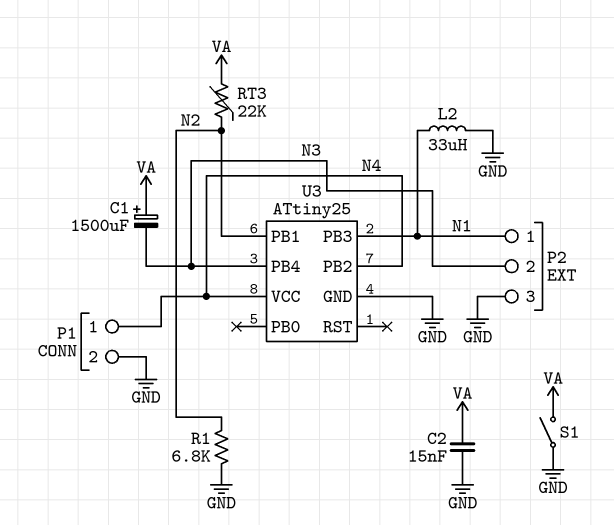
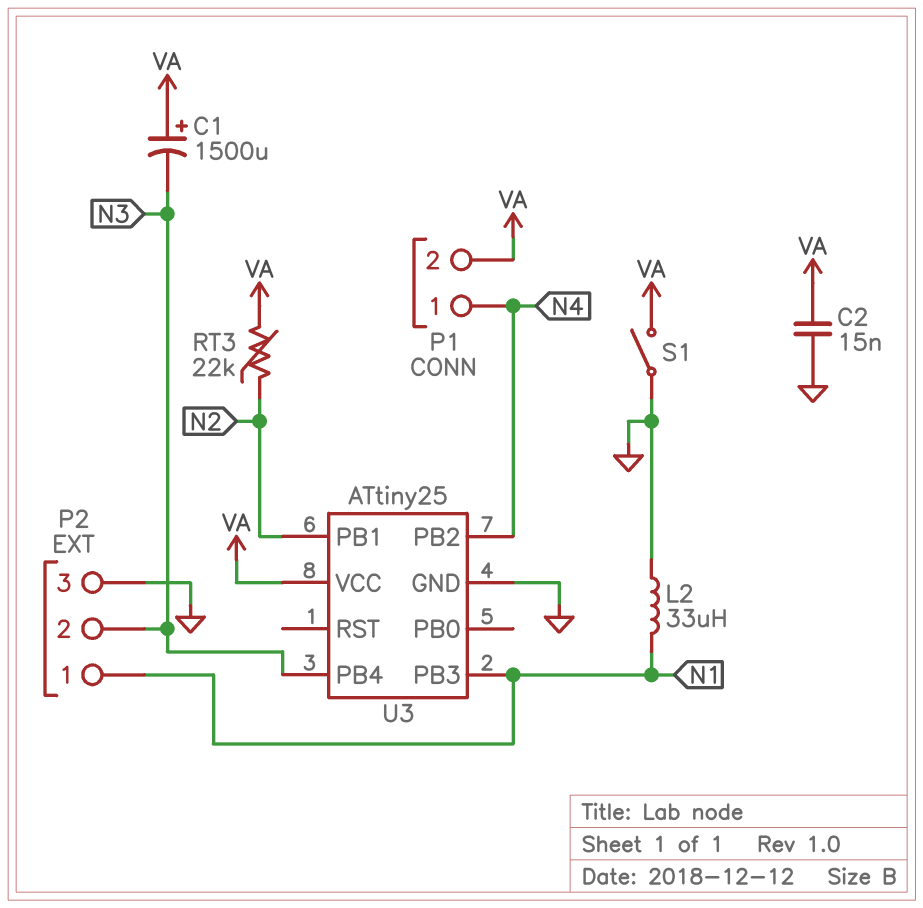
P1 pin 2: GND -> VA
R1: 6.8k (GND, N2) -> none
U3 pin VCC: N4 -> VA

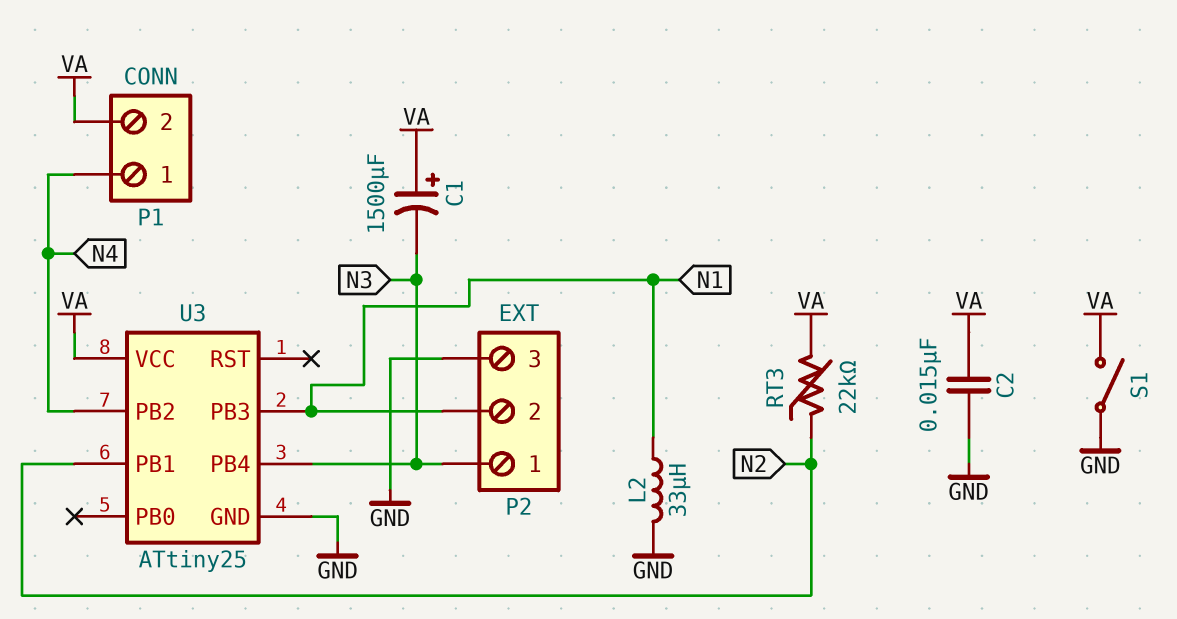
P2 pin 1: N1 -> N3
P2 pin 2: N3 -> N1

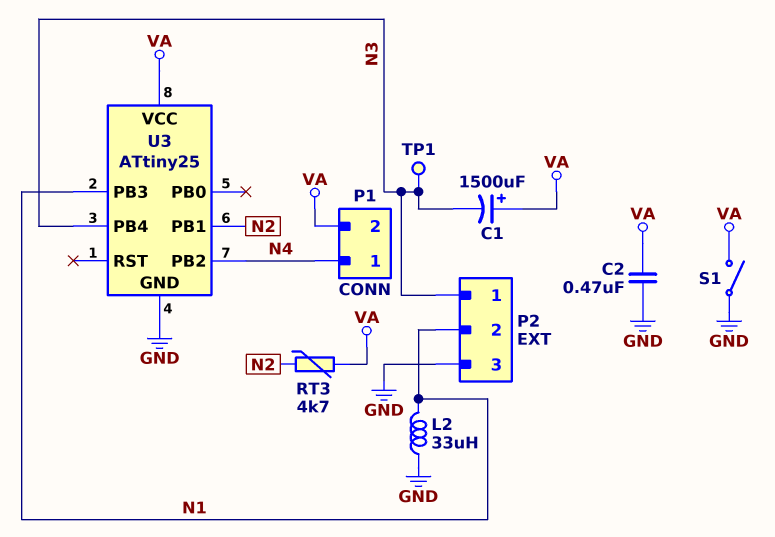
C2: 15nF (GND, VA) -> 470nF (GND, VA)
RT3: 22k (N2, VA) -> 4.7k (N2, VA)
TP1: none -> test point (N3)

